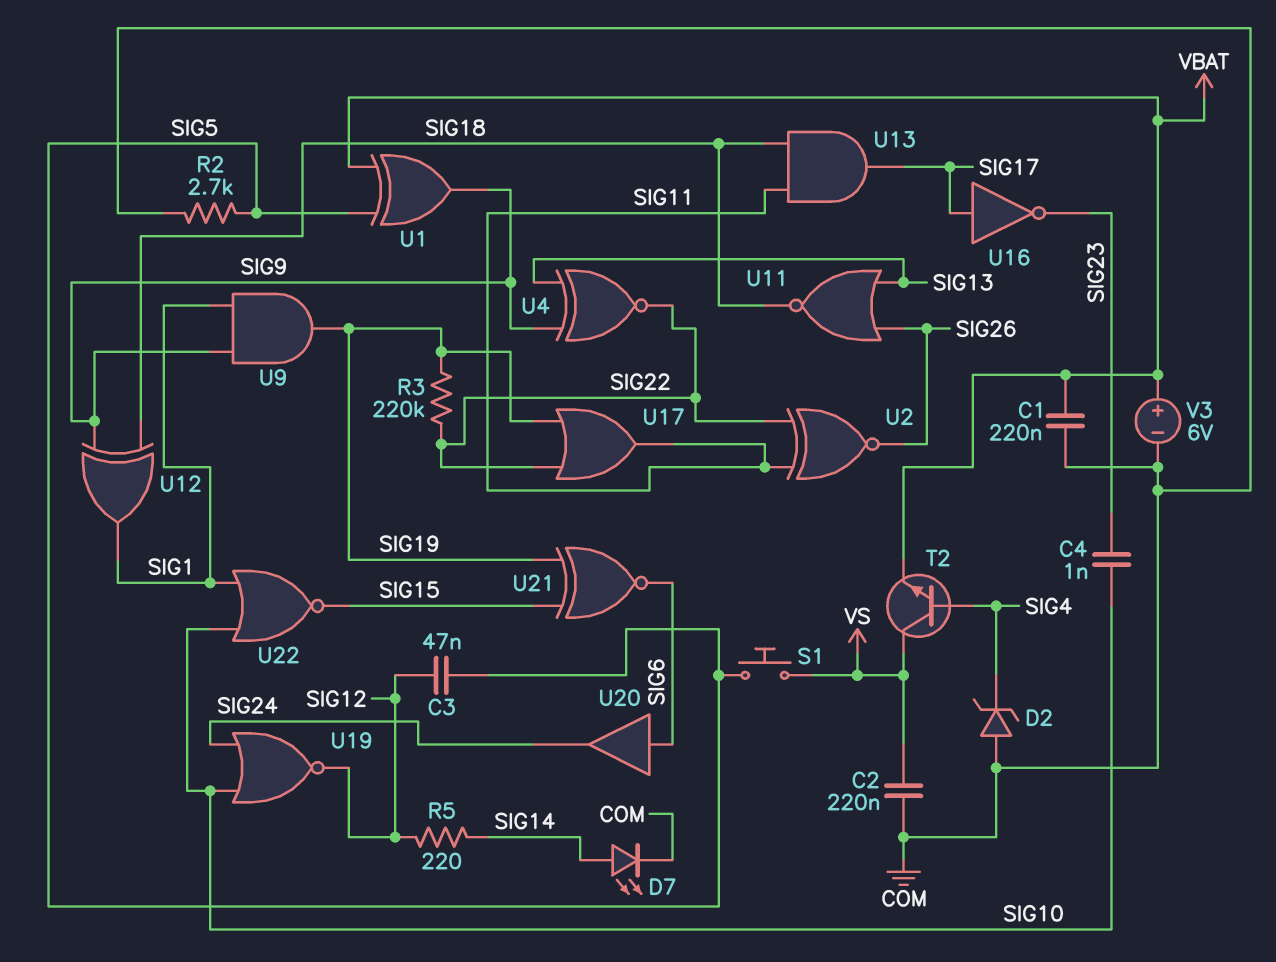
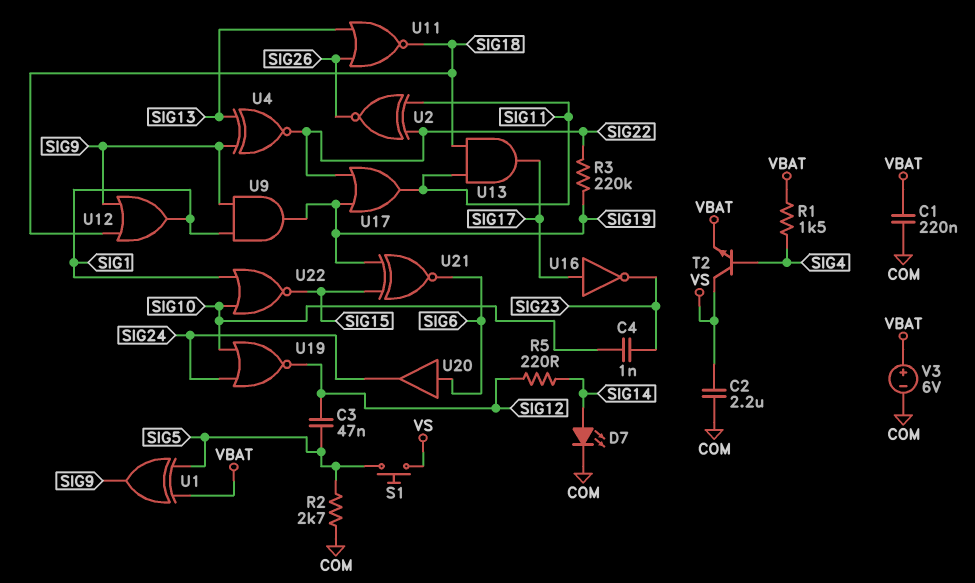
C2: 220nF (COM, VS) -> 2.2uF (COM, VS)
D2: zener (A COM, K SIG4) -> none
R1: none -> 1.5k (SIG4, VBAT)
U12: XOR (in SIG9, in SIG18, out SIG1) -> OR (in SIG9, in SIG18, out SIG1)

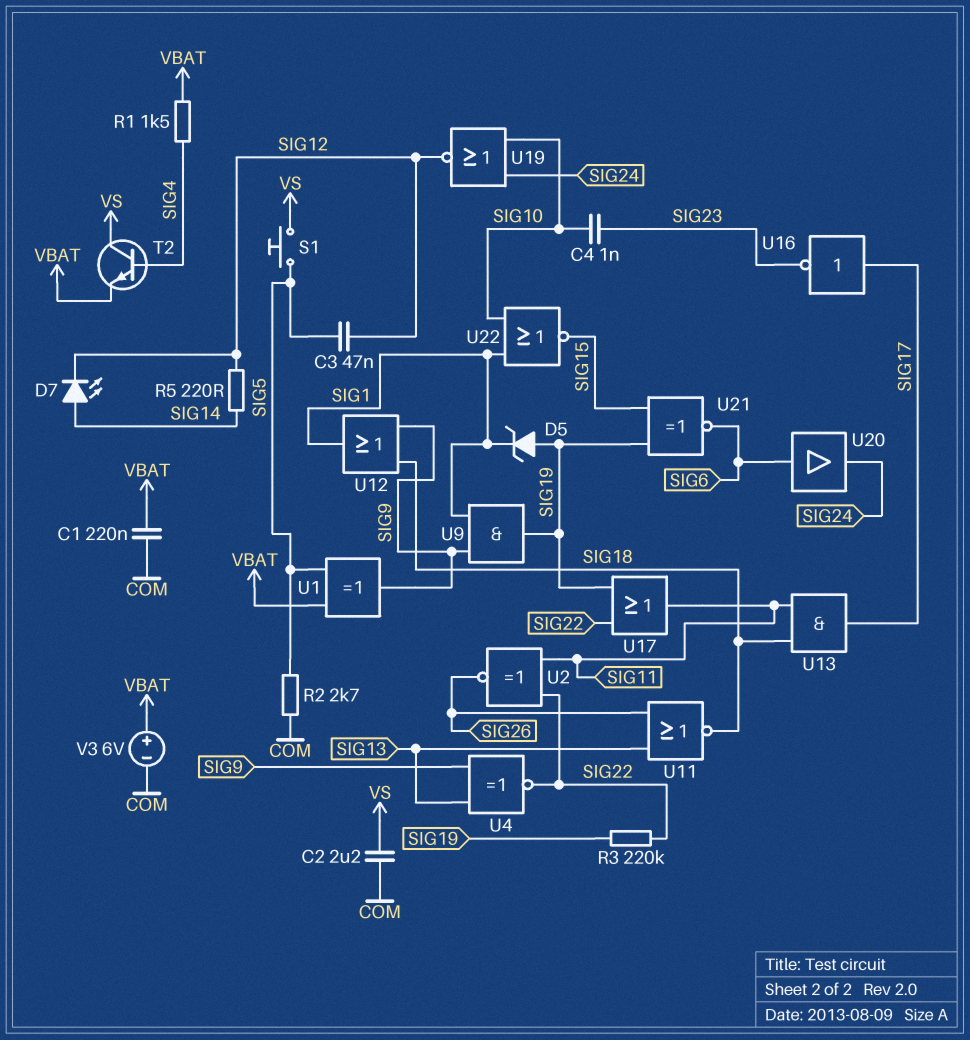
D5: none -> zener (A SIG19, K SIG1)
D7: LED (A SIG14, K COM) -> LED (A SIG14, K SIG12)

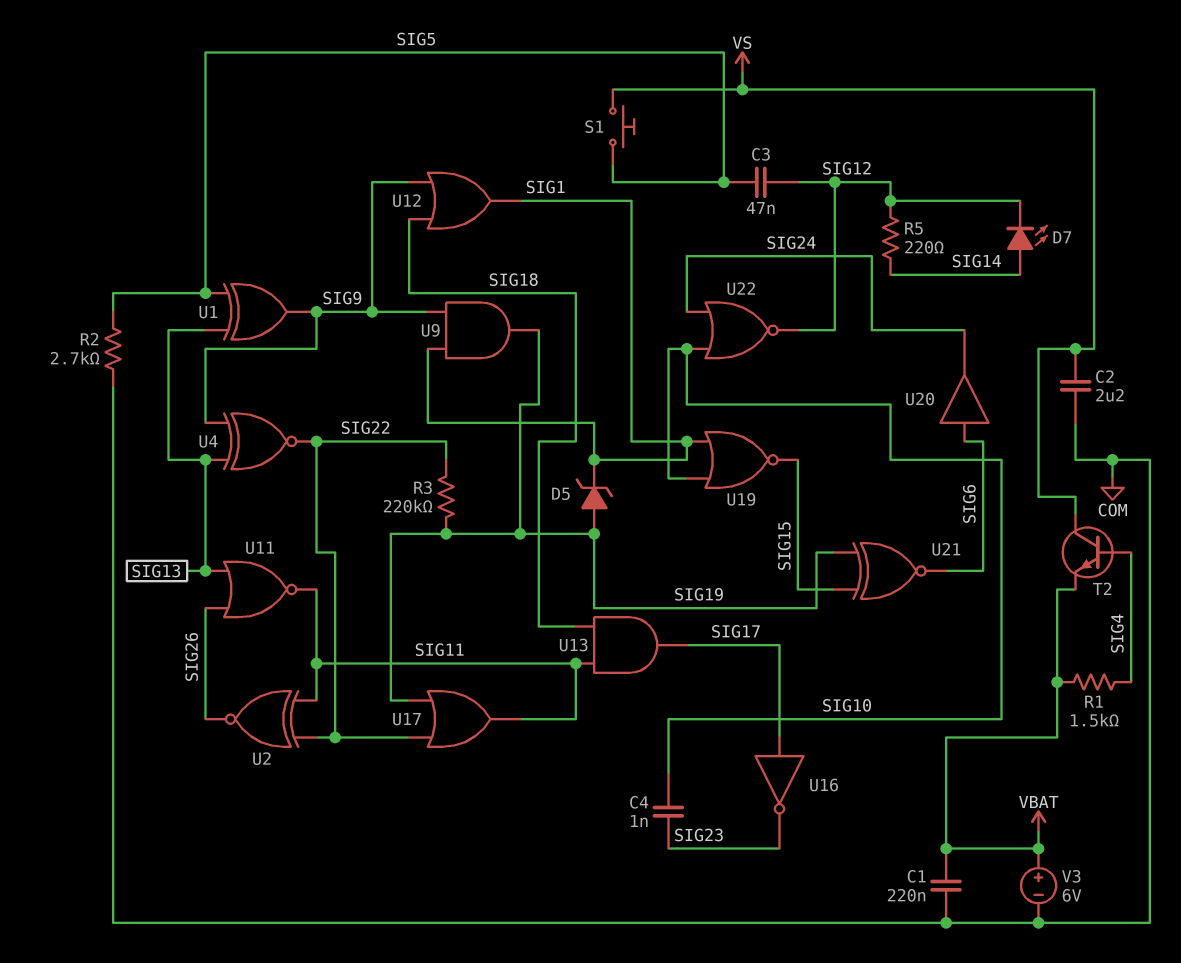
U1: XOR (in SIG5, in VBAT, out SIG9) -> XOR (in SIG5, in SIG13, out SIG9)
U11: NOR (in SIG13, in SIG26, out SIG18) -> NOR (in SIG13, in SIG26, out SIG11)
U19: NOR (in SIG10, in SIG24, out SIG12) -> NOR (in SIG1, in SIG10, out SIG15)
U22: NOR (in SIG1, in SIG10, out SIG15) -> NOR (in SIG10, in SIG24, out SIG12)

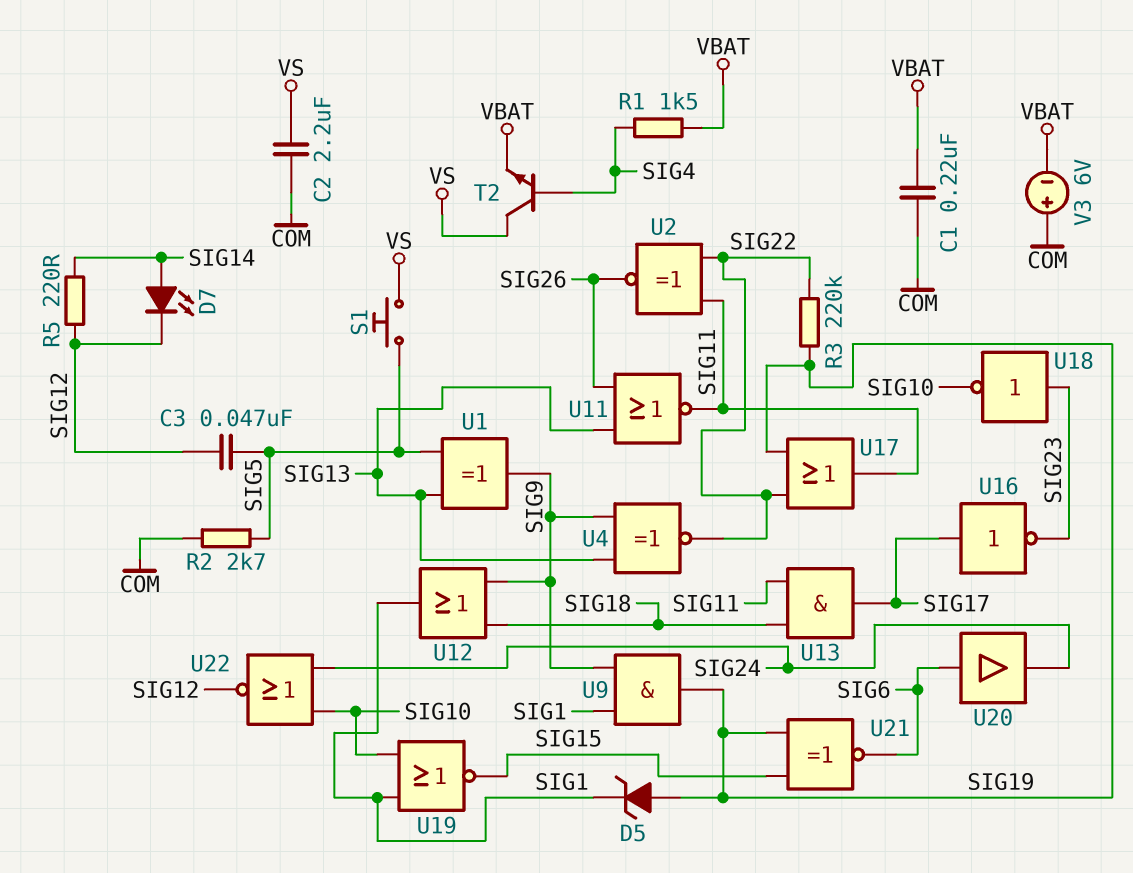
C4: 1nF (SIG10, SIG23) -> none
U18: none -> NOT (in SIG23, out SIG10)
V3: 6V (plus VBAT, minus COM) -> 6V (plus COM, minus VBAT)

